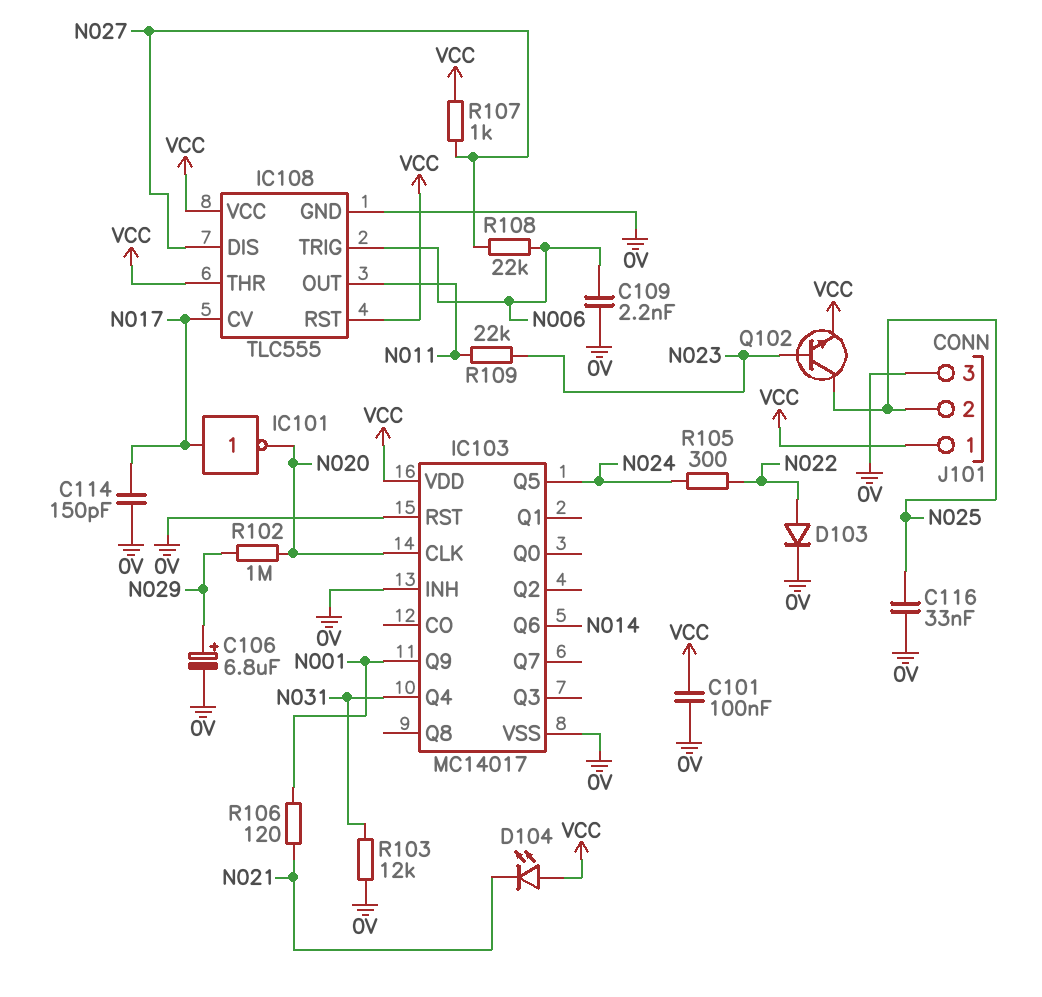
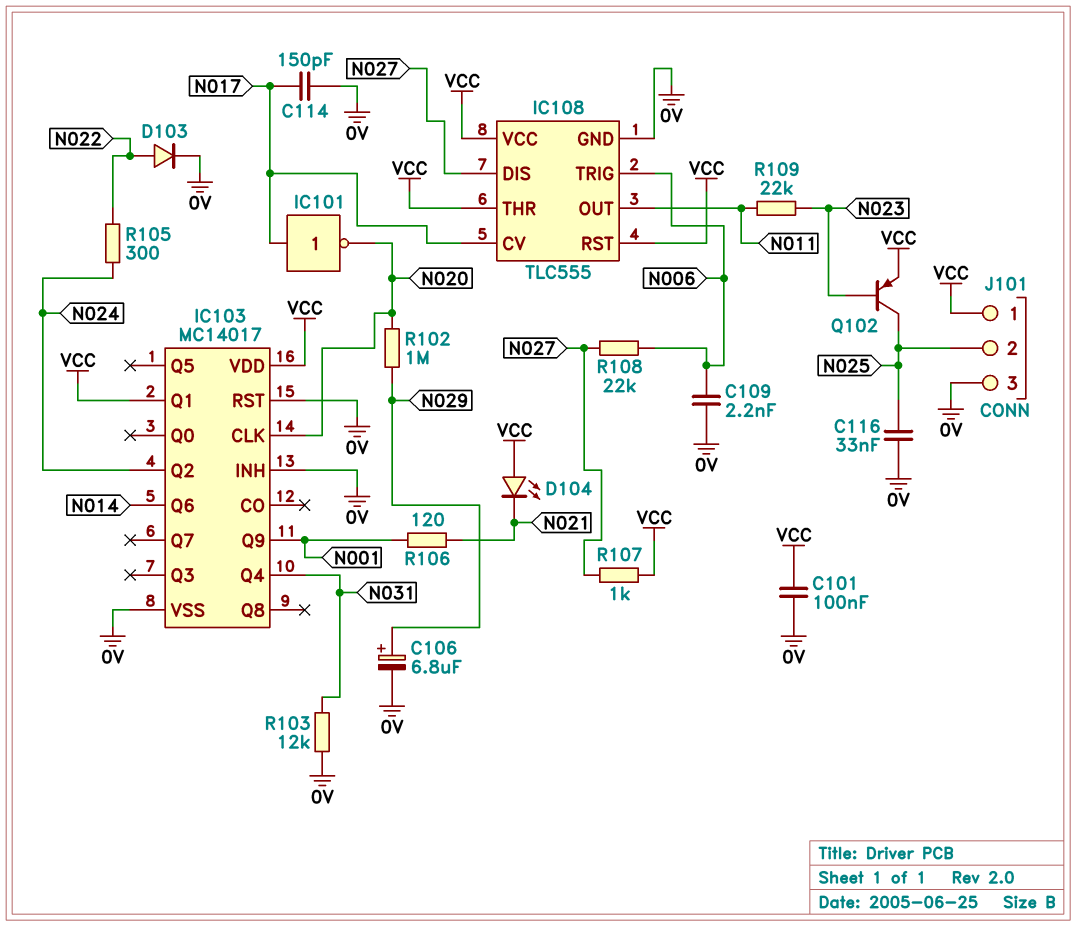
IC103 pin Q1: none -> VCC
IC103 pin Q2: none -> N024
IC103 pin Q5: N024 -> none
Q102: NPN (B N023, C N025, E VCC) -> PNP (B N023, C N025, E VCC)

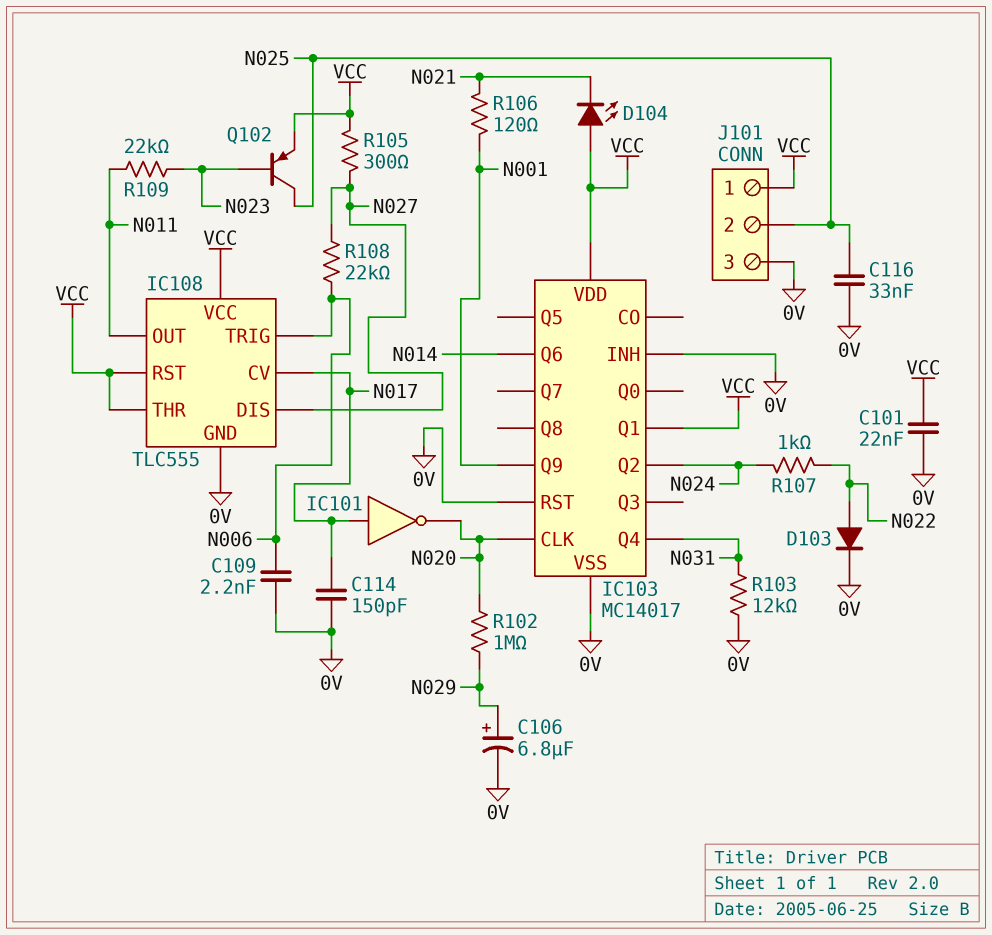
C101: 100nF (0V, VCC) -> 22nF (0V, VCC)
R105: 300 (N022, N024) -> 300 (N027, VCC)
R107: 1k (N027, VCC) -> 1k (N022, N024)

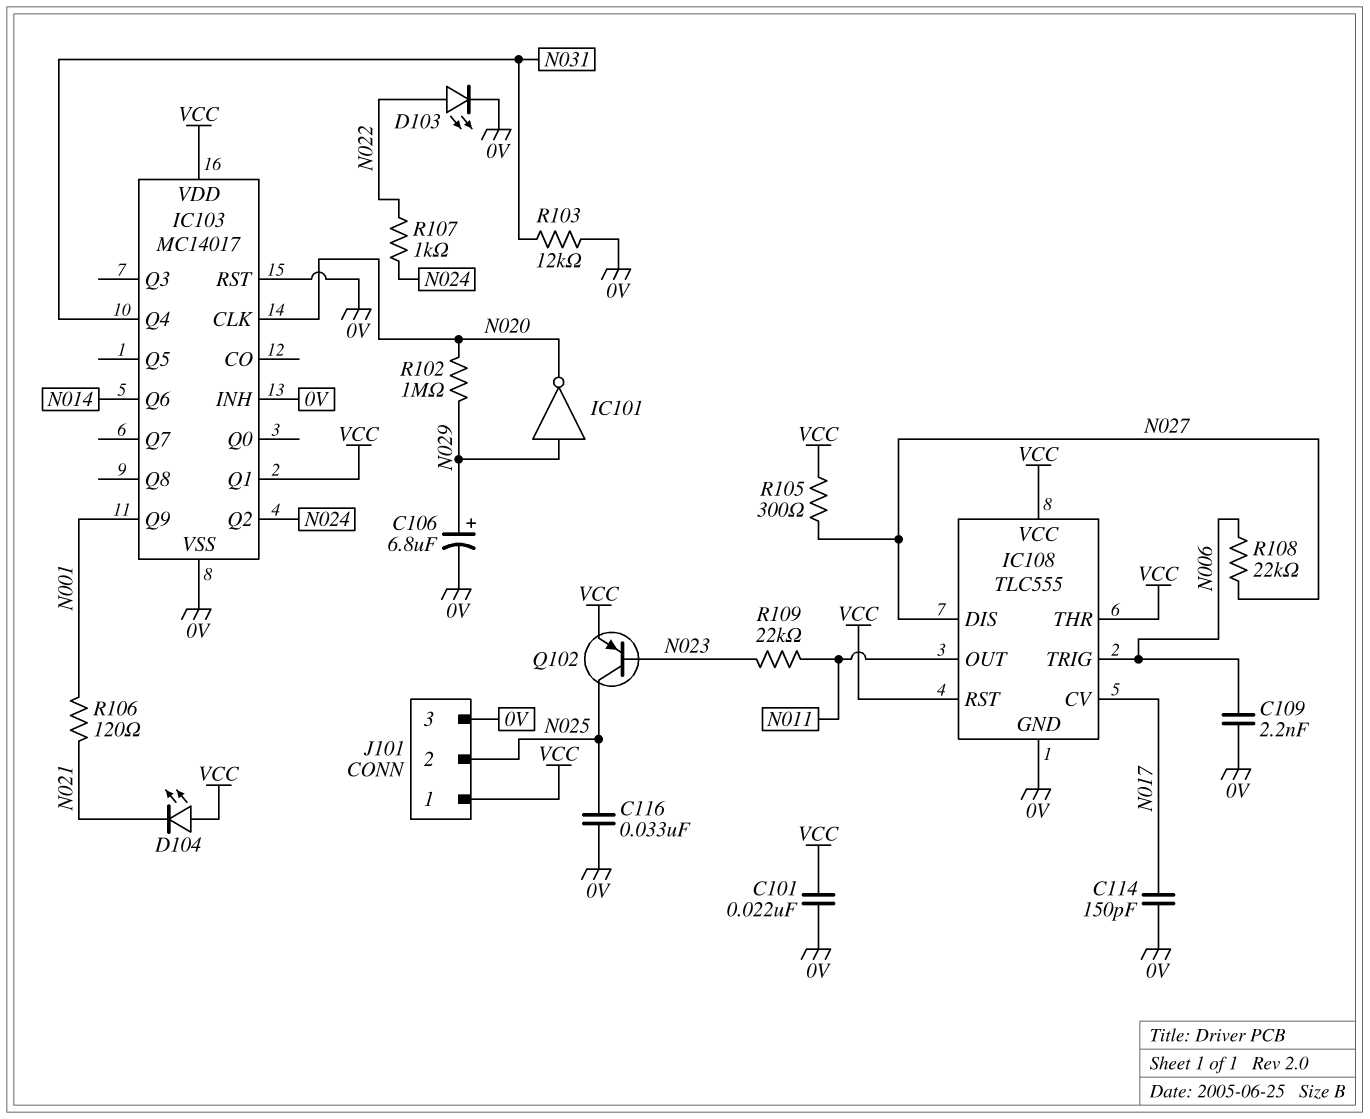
D103: diode (A N022, K 0V) -> LED (A N022, K 0V)
IC101: NOT (in N017, out N020) -> NOT (in N029, out N020)

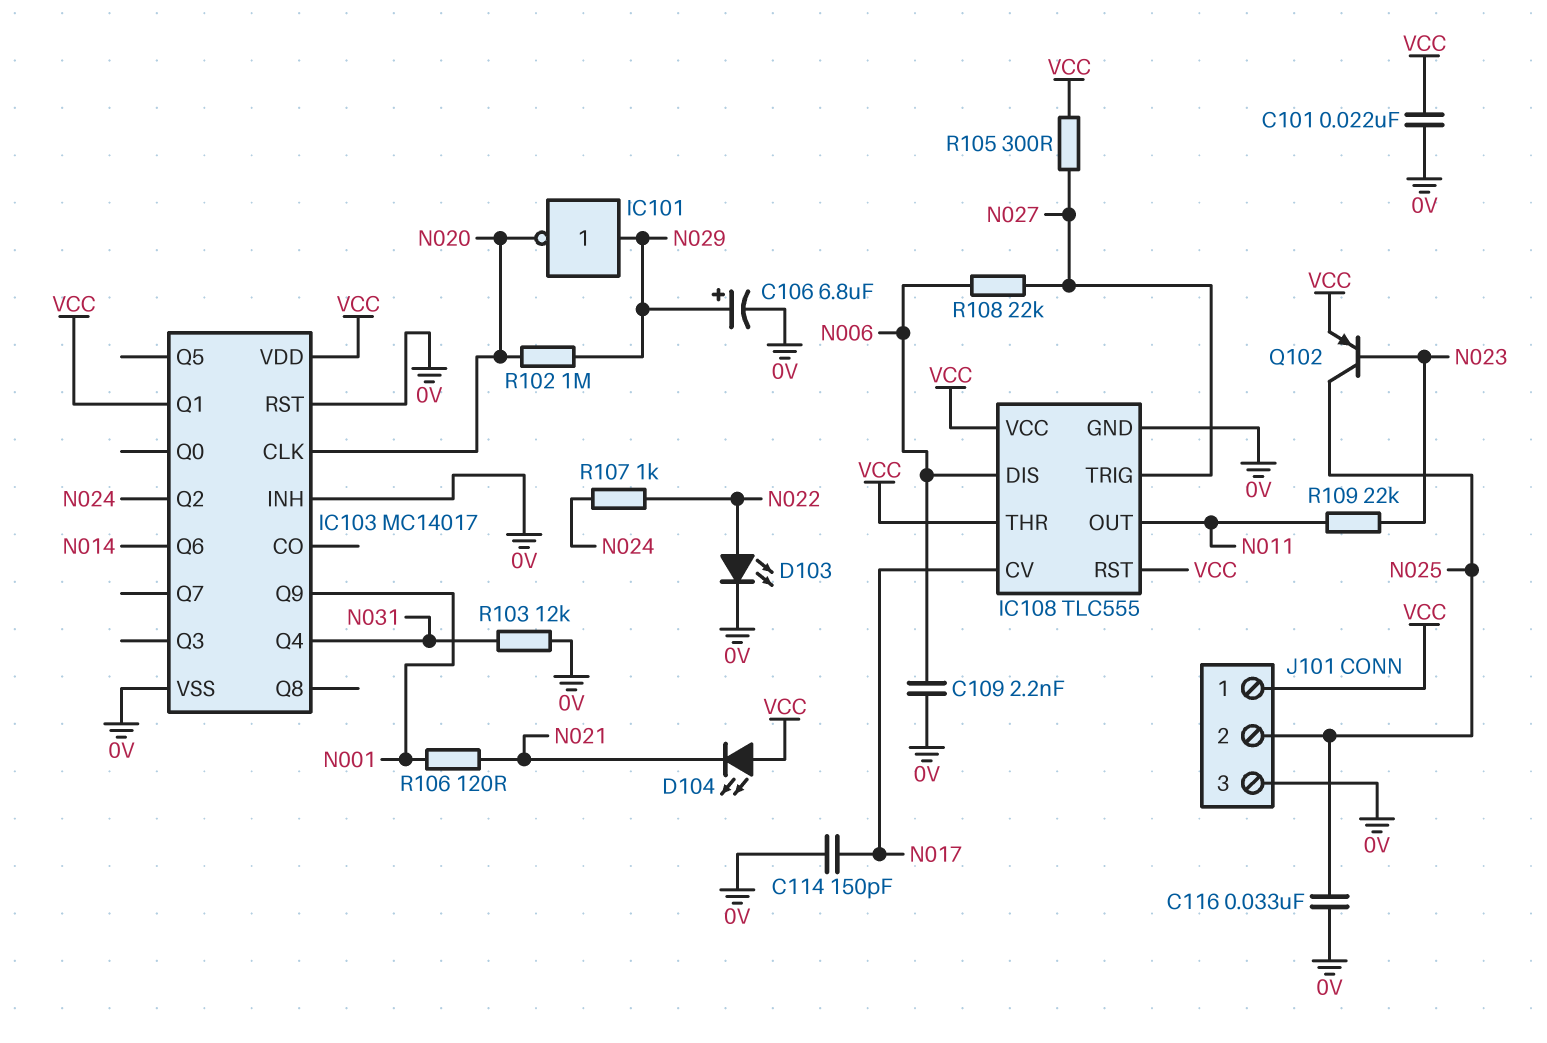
IC108 pin DIS: N027 -> N006
IC108 pin TRIG: N006 -> N027

